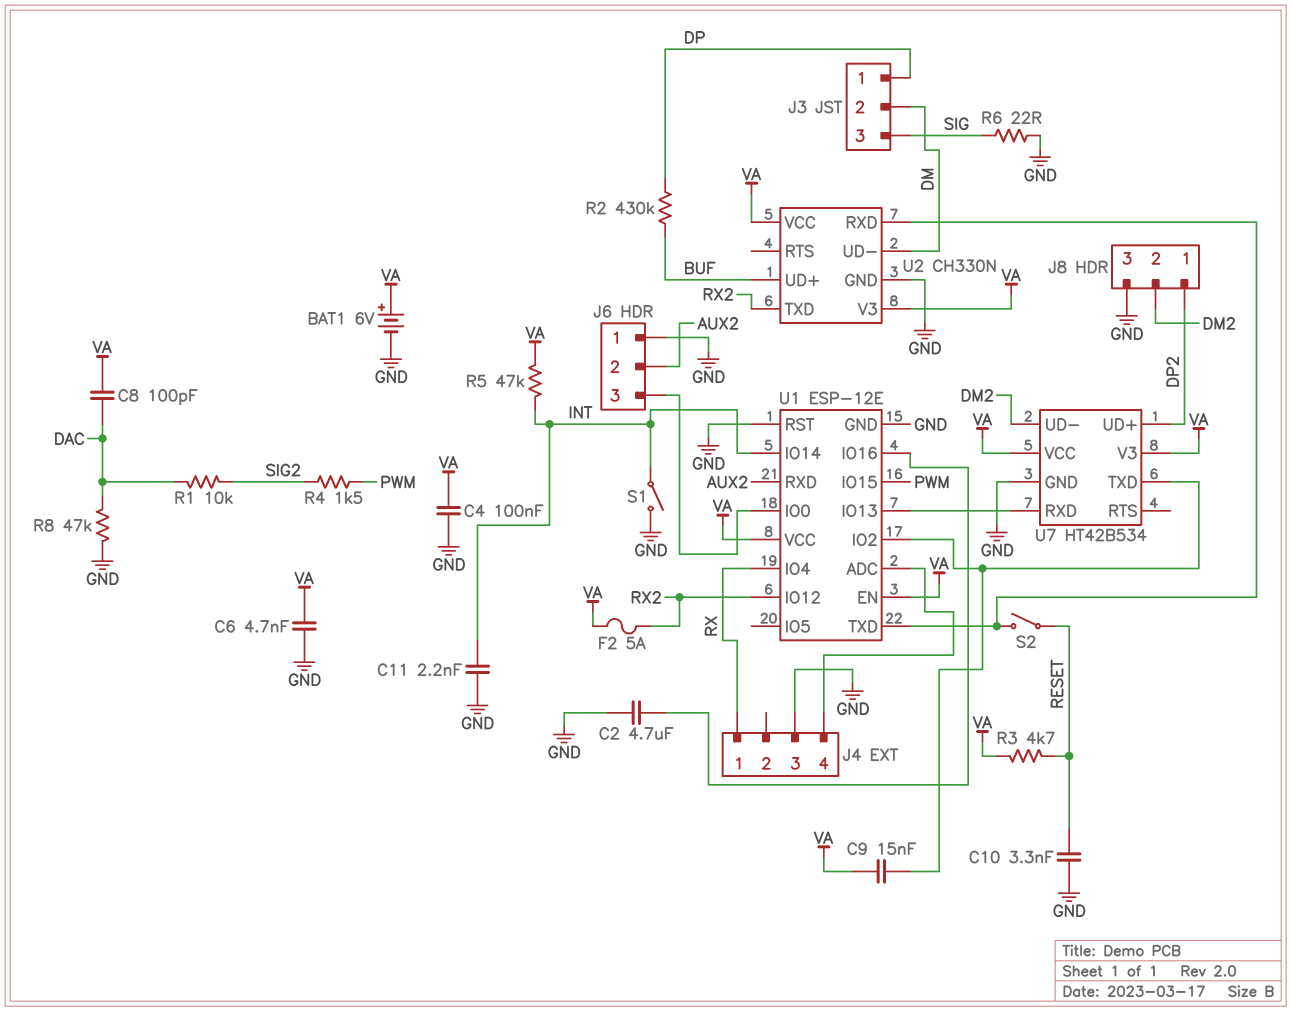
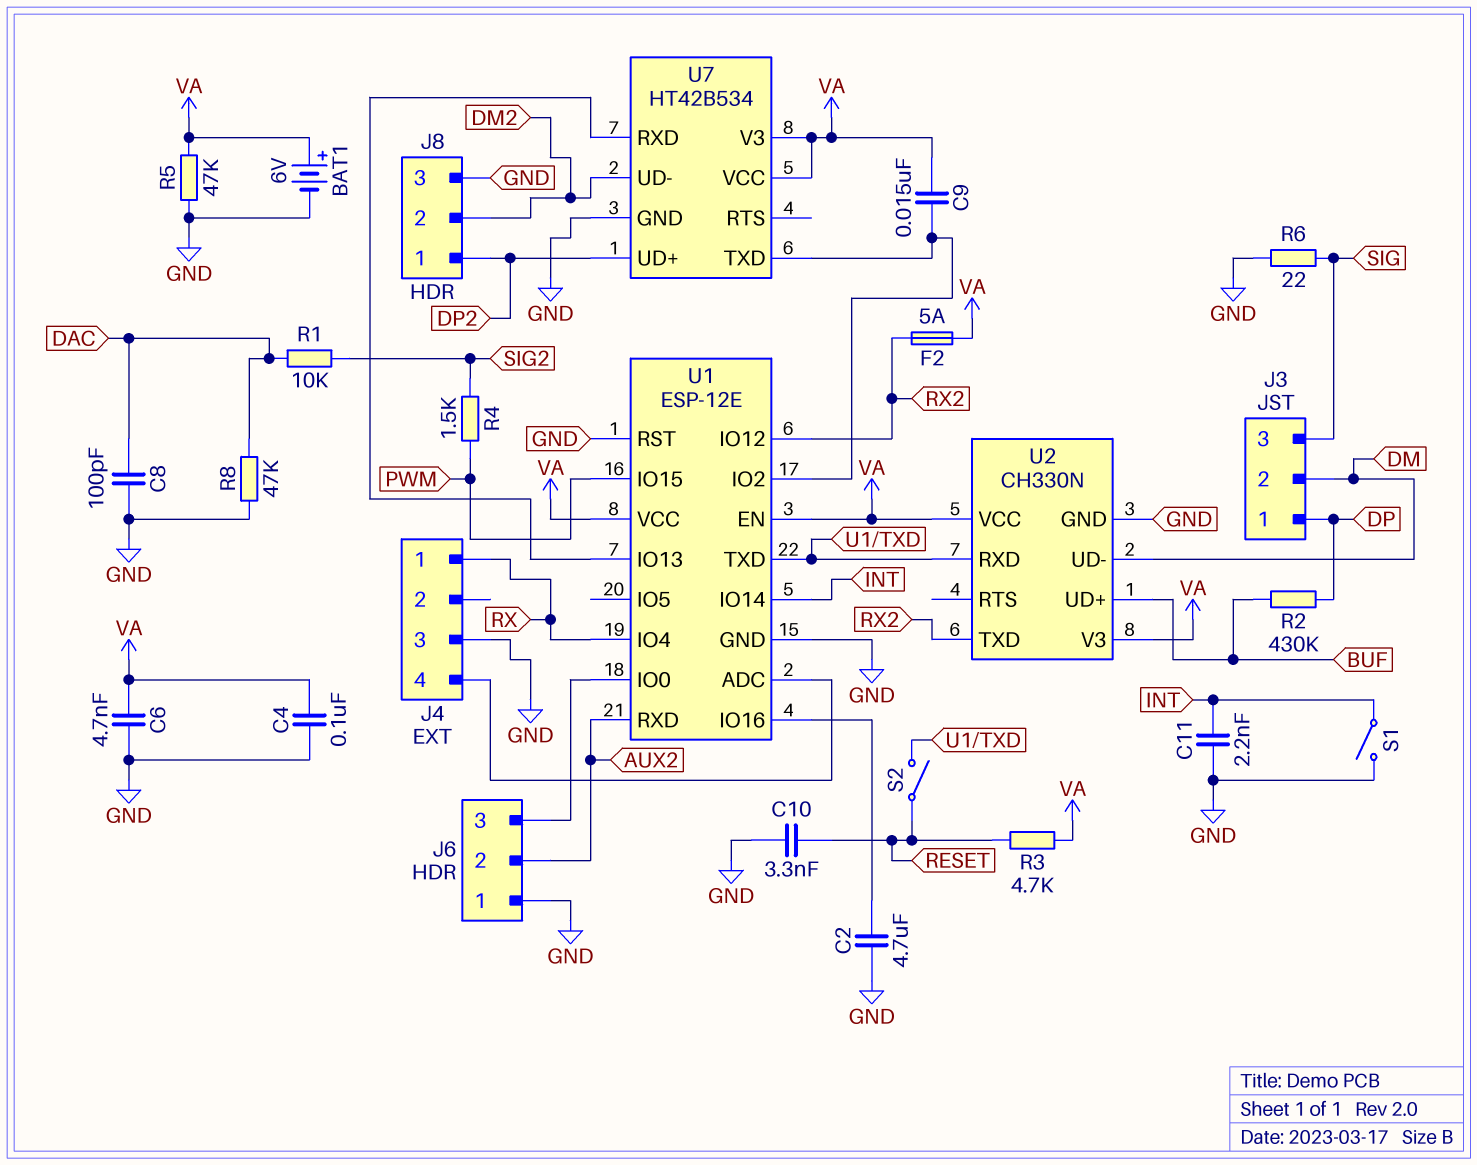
C8: 100pF (DAC, VA) -> 100pF (DAC, GND)
R5: 47k (INT, VA) -> 47k (GND, VA)

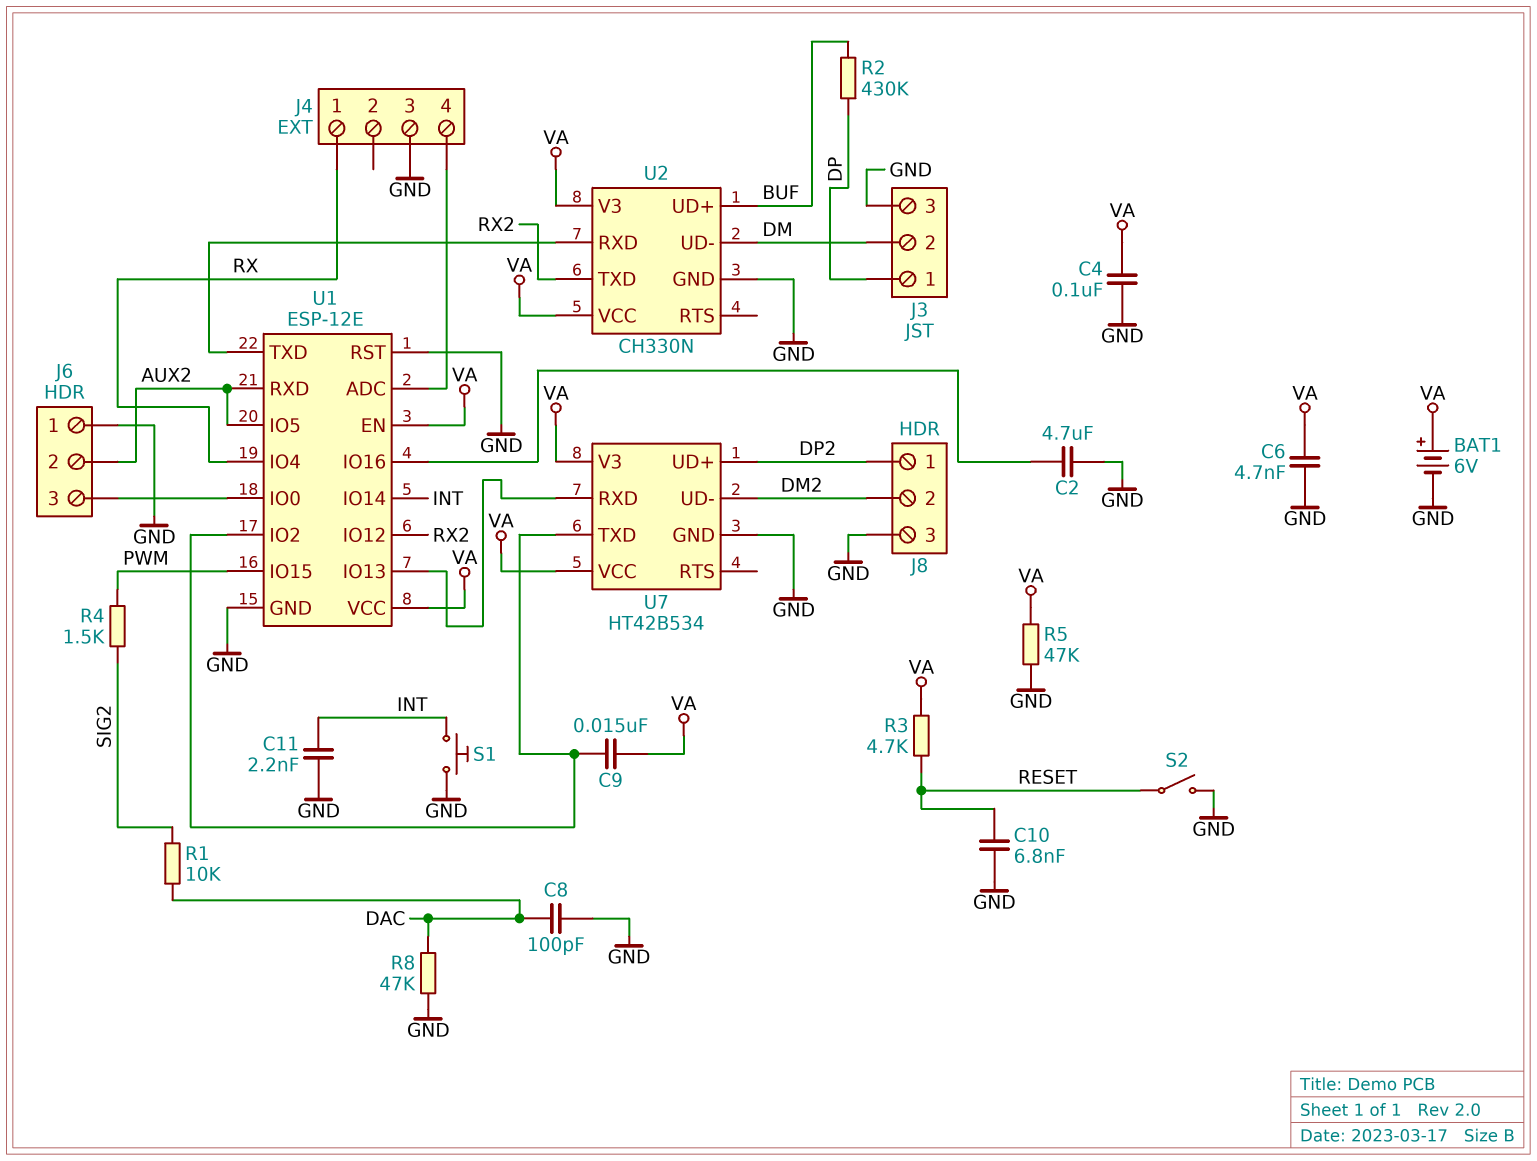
C10: 3.3nF (GND, RESET) -> 6.8nF (GND, RESET)
F2: 5A (RX2, VA) -> none
J3 pin 3: SIG -> GND
R6: 22 (GND, SIG) -> none
S1: switch (GND, INT) -> button (GND, INT)
S2: switch (RESET, U1/TXD) -> switch (GND, RESET)
U1 pin IO5: none -> AUX2

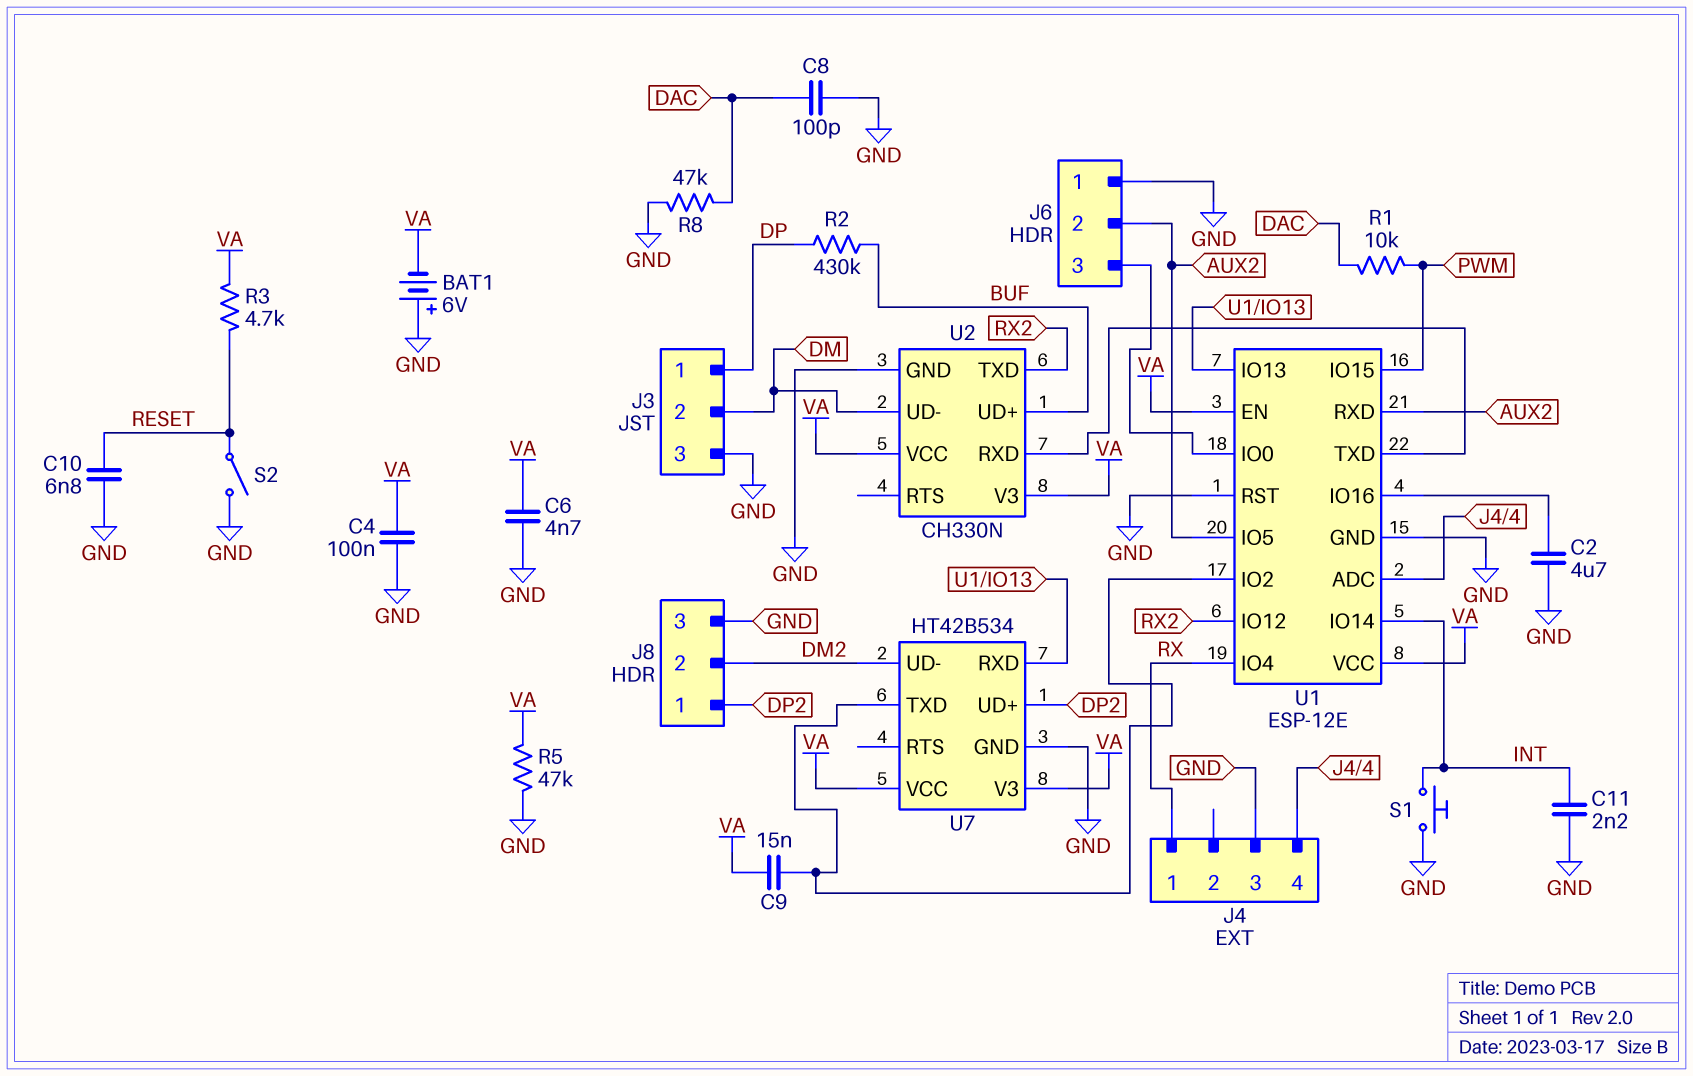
BAT1: 6V (plus VA, minus GND) -> 6V (plus GND, minus VA)
R1: 10k (DAC, SIG2) -> 10k (DAC, PWM)
R4: 1.5k (PWM, SIG2) -> none

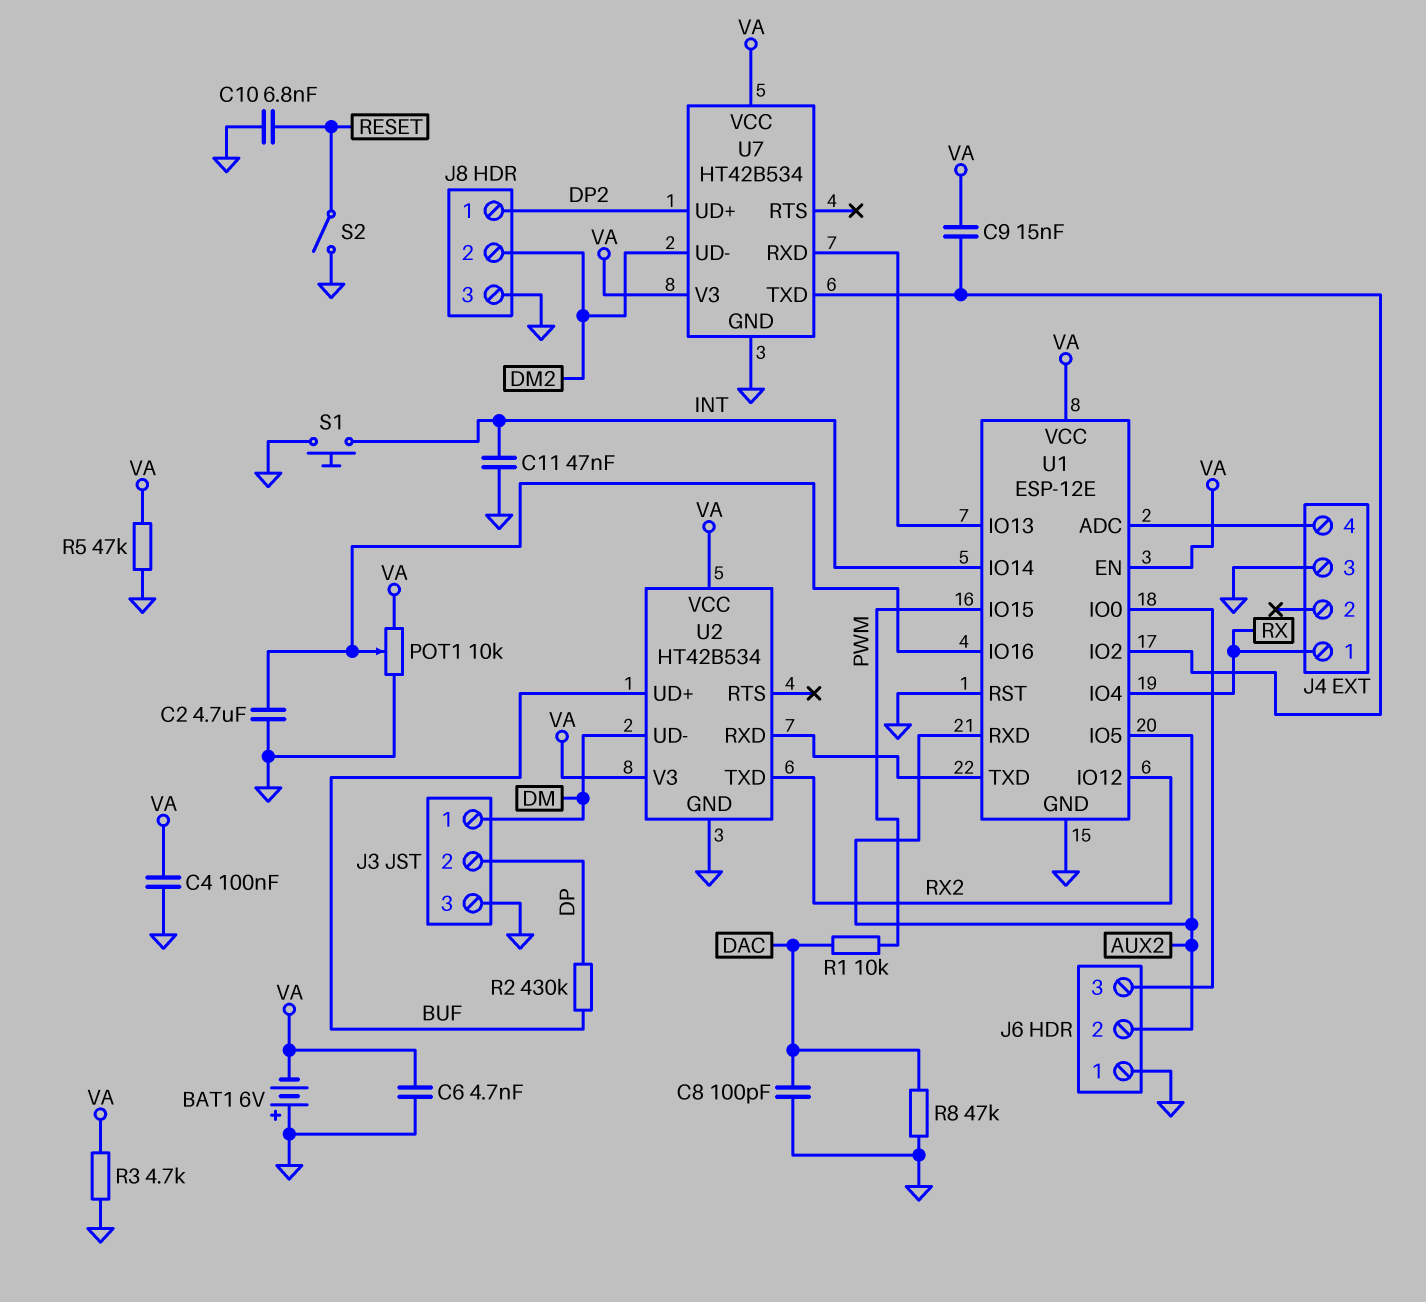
C11: 2.2nF (GND, INT) -> 47nF (GND, INT)
J3 pin 1: DP -> DM
J3 pin 2: DM -> DP
POT1: none -> 10k (GND, VA, wiper U1/IO16)
R3: 4.7k (RESET, VA) -> 4.7k (GND, VA)
U2: CH330N -> HT42B534

